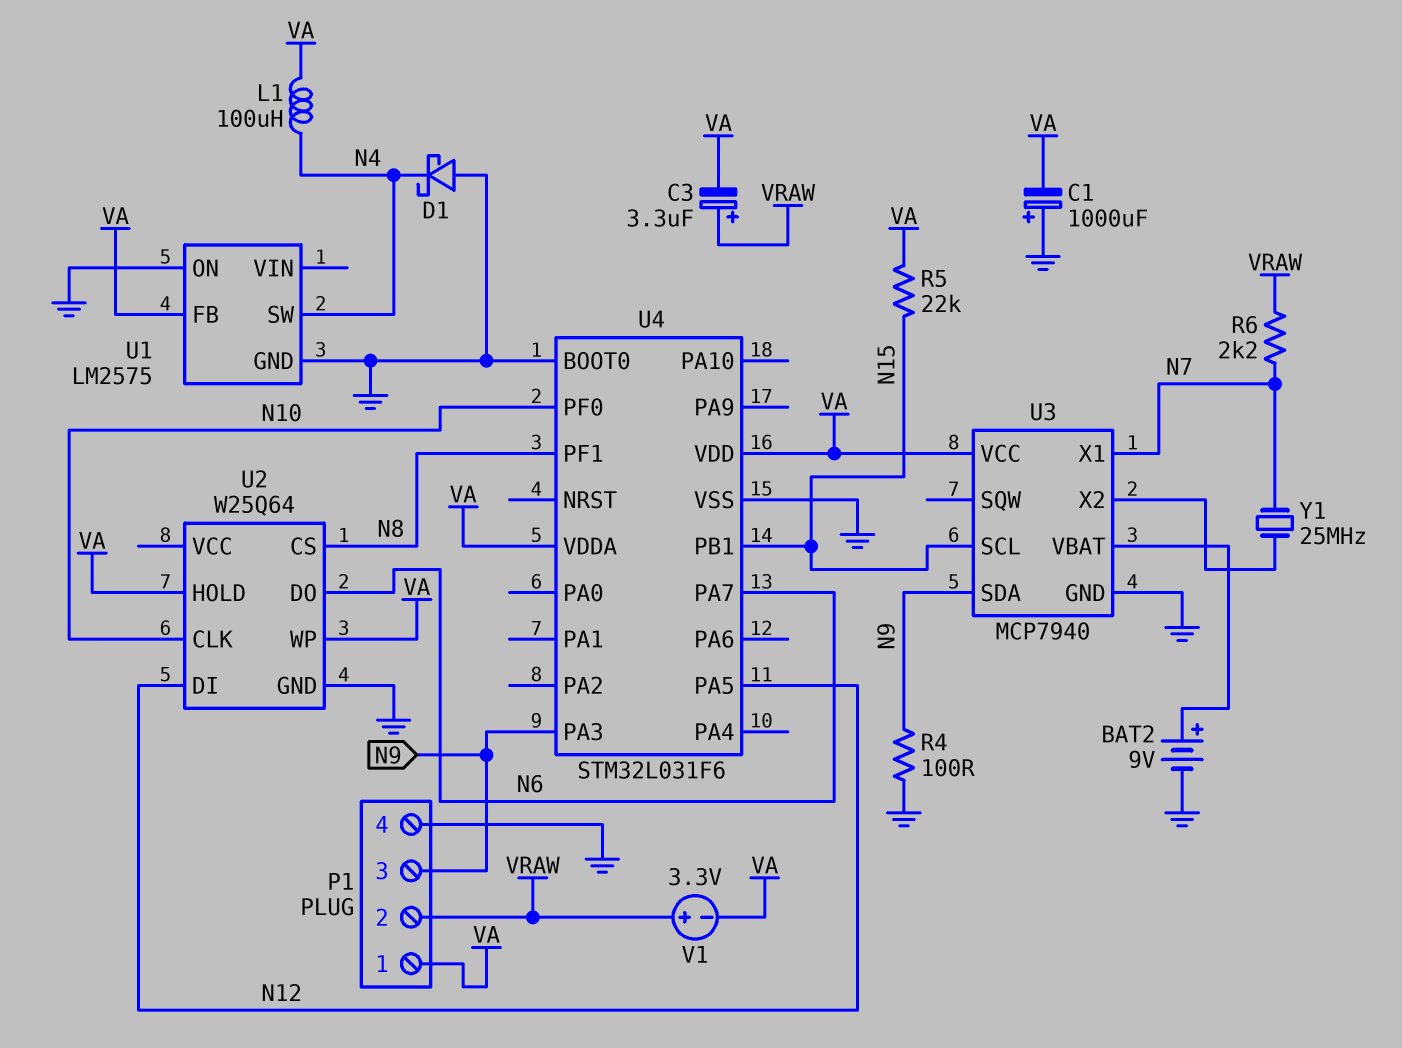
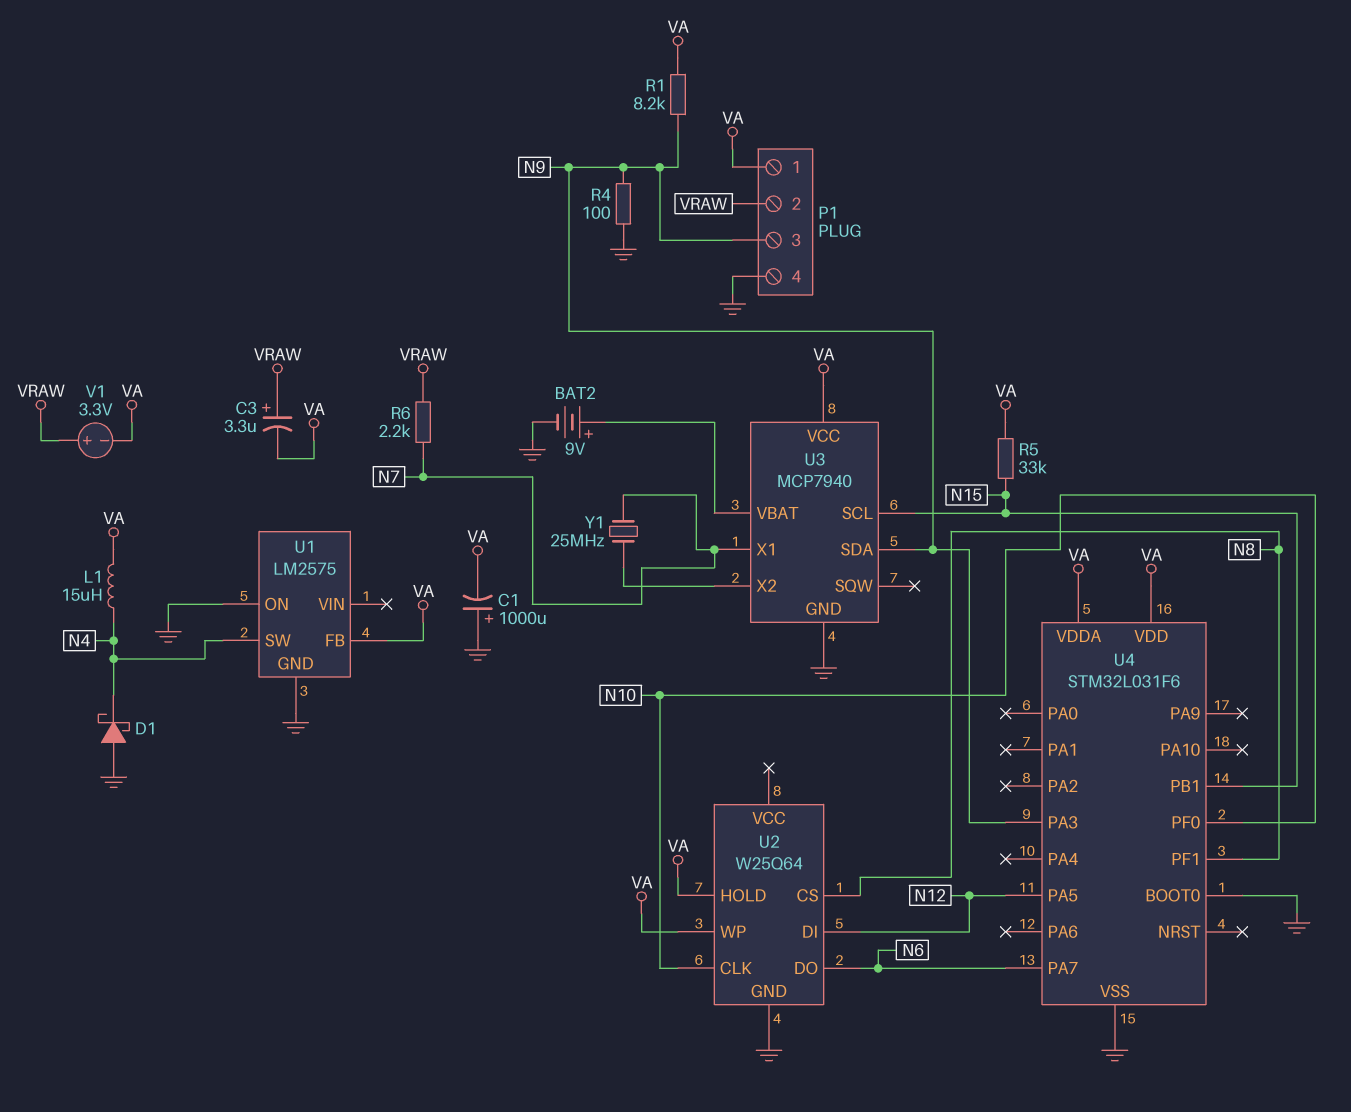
L1: 100uH (N4, VA) -> 15uH (N4, VA)
R1: none -> 8.2k (N9, VA)
R5: 22k (N15, VA) -> 33k (N15, VA)

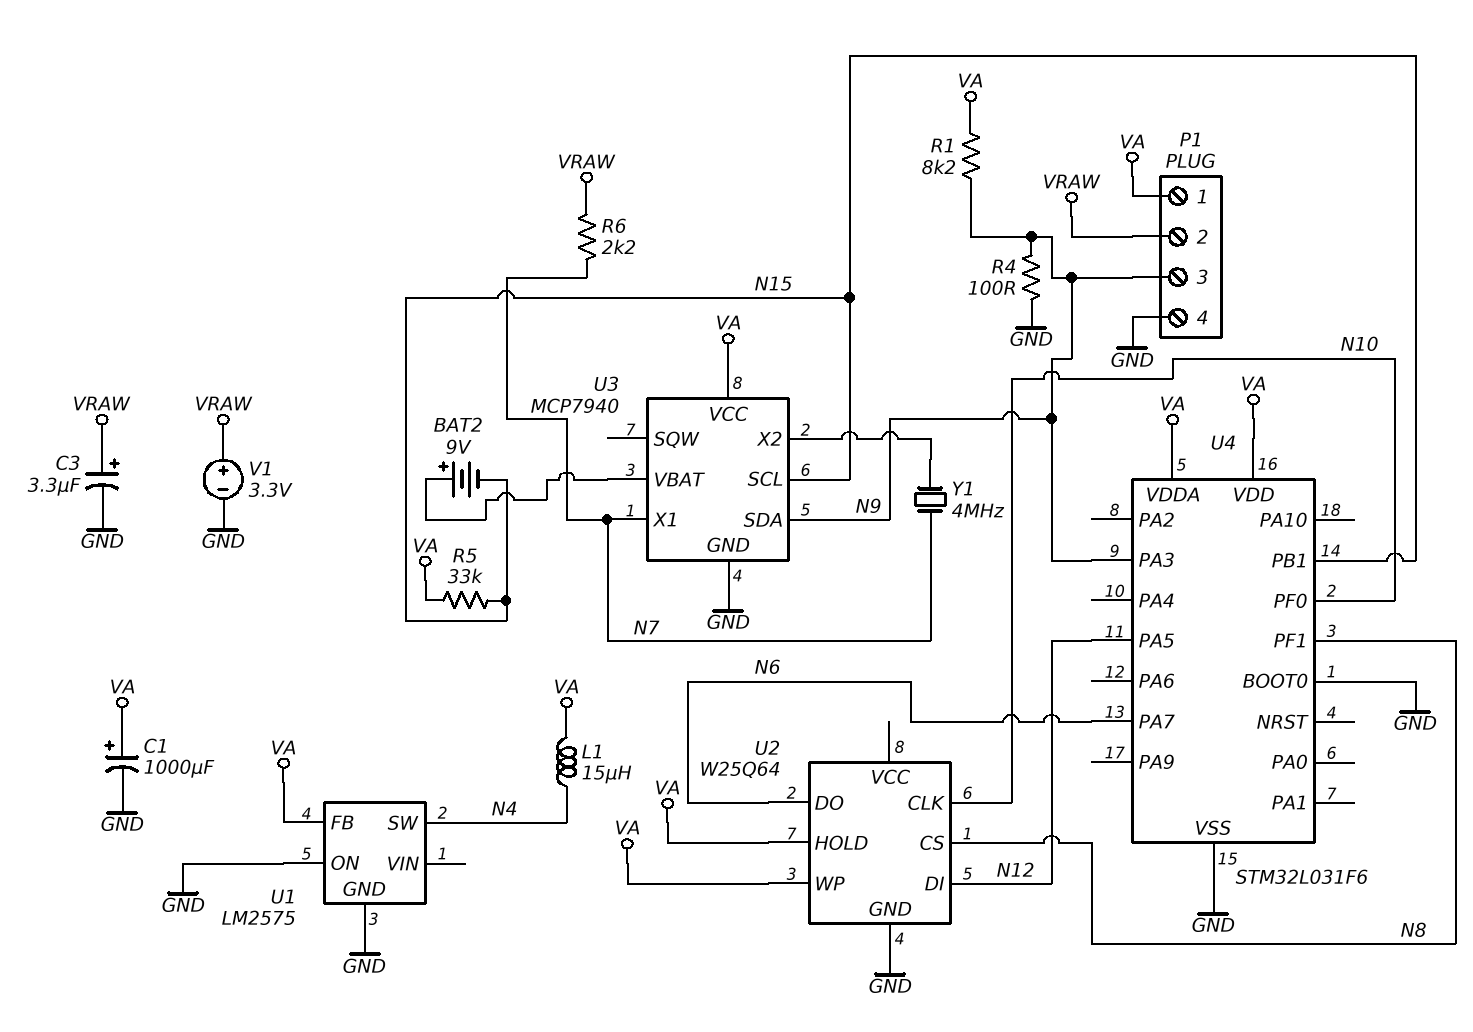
BAT2: 9V (plus U3/VBAT, minus GND) -> 9V (plus U3/VBAT, minus N15)
C1: 1000uF (plus GND, minus VA) -> 1000uF (plus VA, minus GND)
C3: 3.3uF (plus VRAW, minus VA) -> 3.3uF (plus VRAW, minus GND)
D1: schottky (A GND, K N4) -> none
V1: 3.3V (plus VRAW, minus VA) -> 3.3V (plus VRAW, minus GND)
Y1: 25MHz (N7, U3/X2) -> 4MHz (N7, U3/X2)

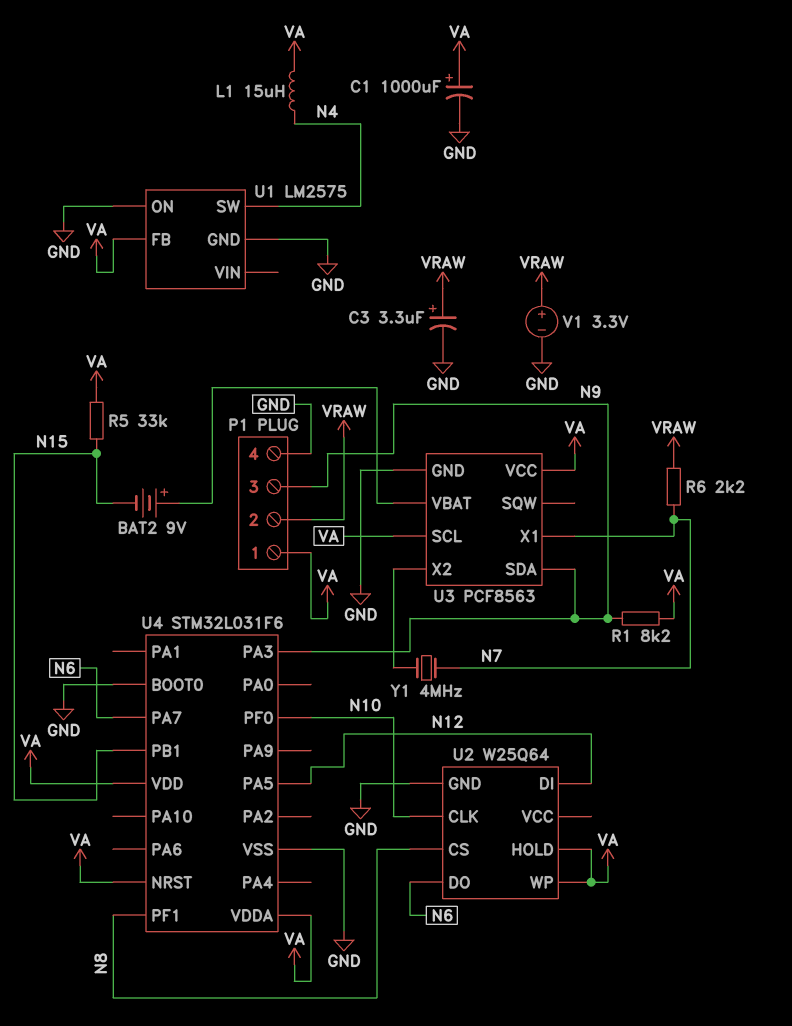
R4: 100 (GND, N9) -> none
U3: MCP7940 -> PCF8563
U3 pin SCL: N15 -> VA
U4 pin NRST: none -> VA

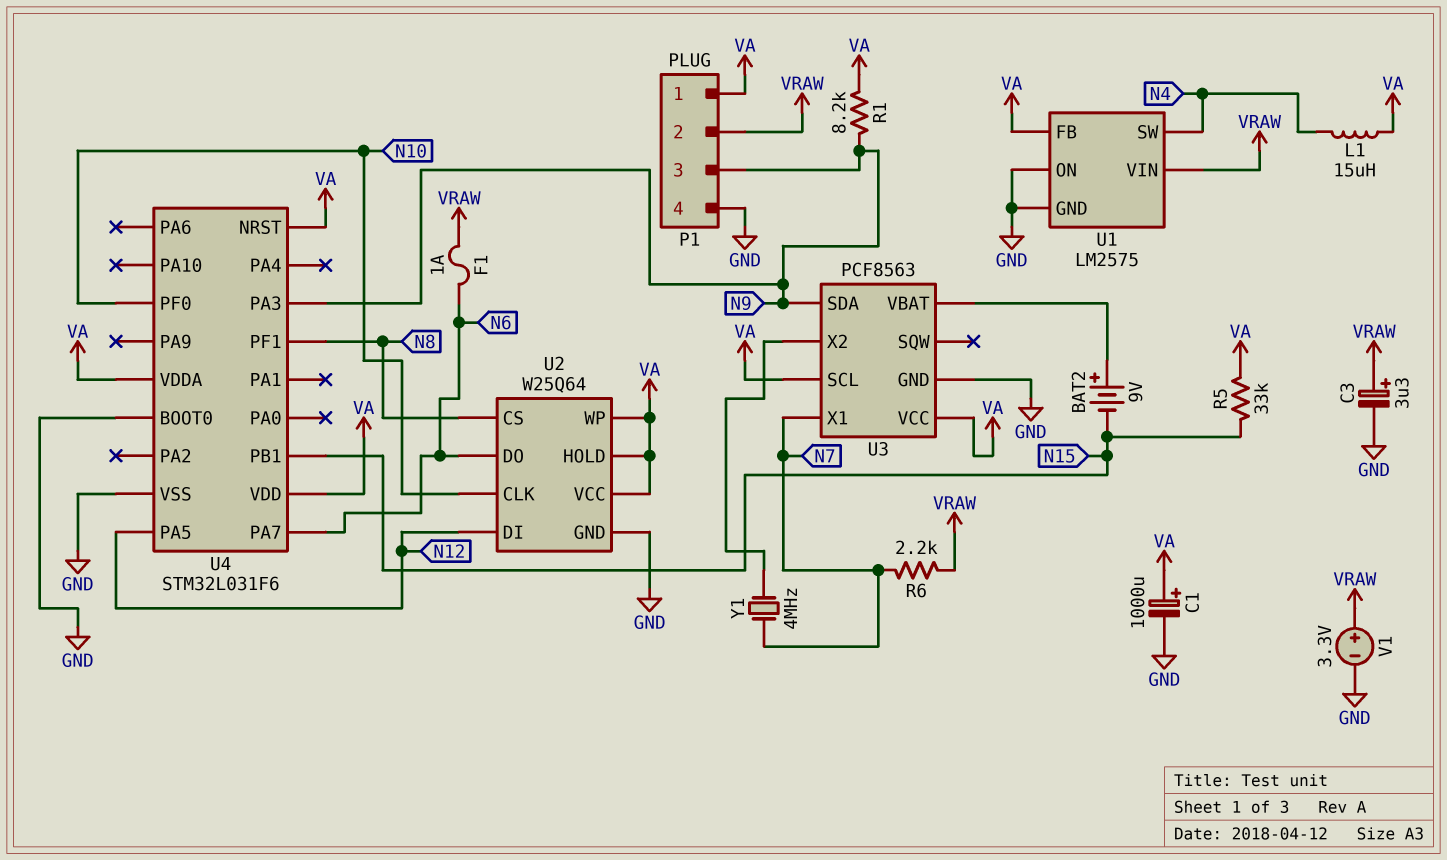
F1: none -> 1A (N6, VRAW)
U1 pin VIN: none -> VRAW
U2 pin VCC: none -> VA

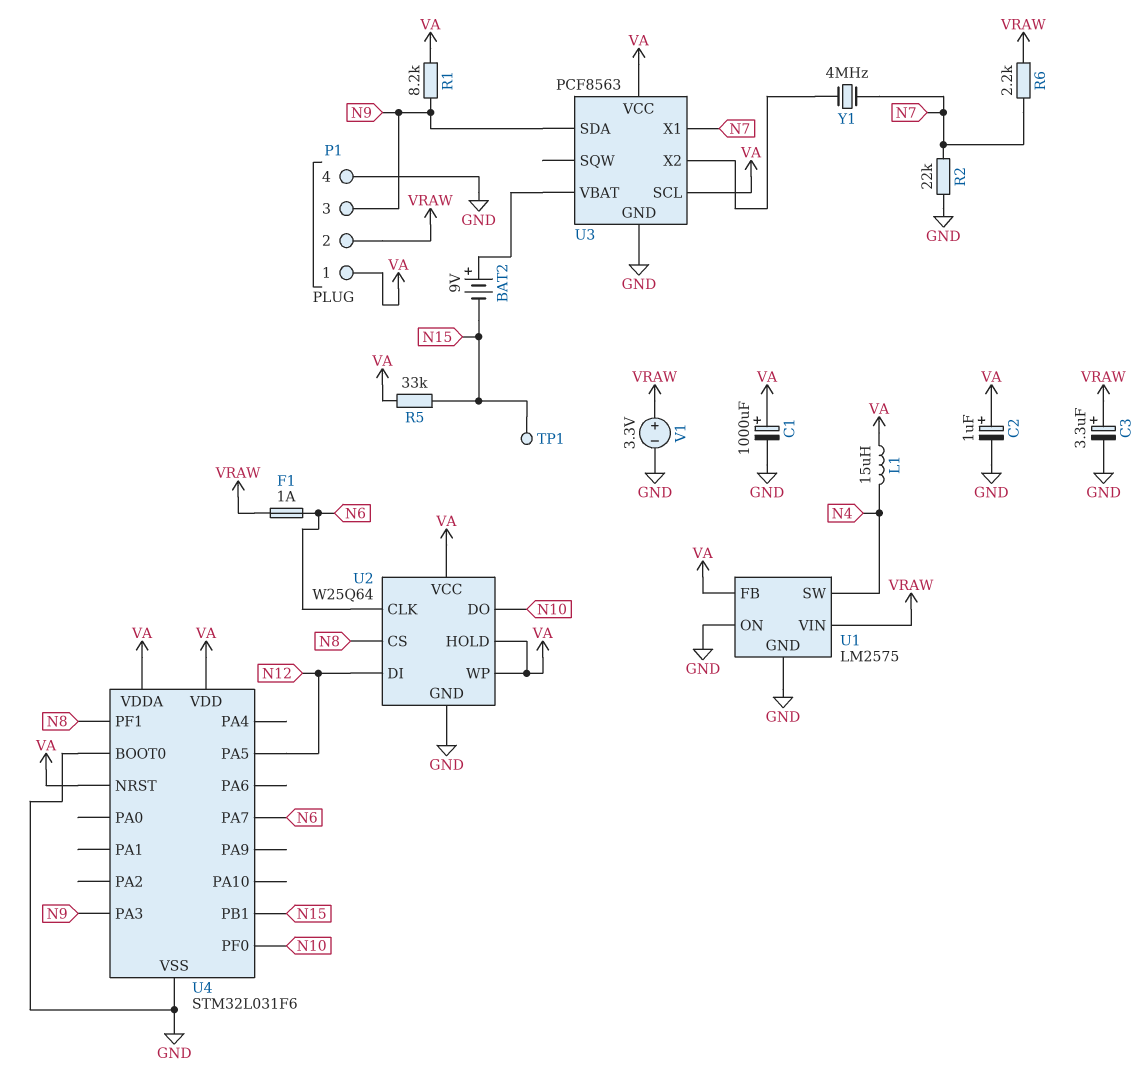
C2: none -> 1uF (plus VA, minus GND)
R2: none -> 22k (GND, N7)
TP1: none -> test point (N15)
U2 pin CLK: N10 -> N6
U2 pin DO: N6 -> N10

